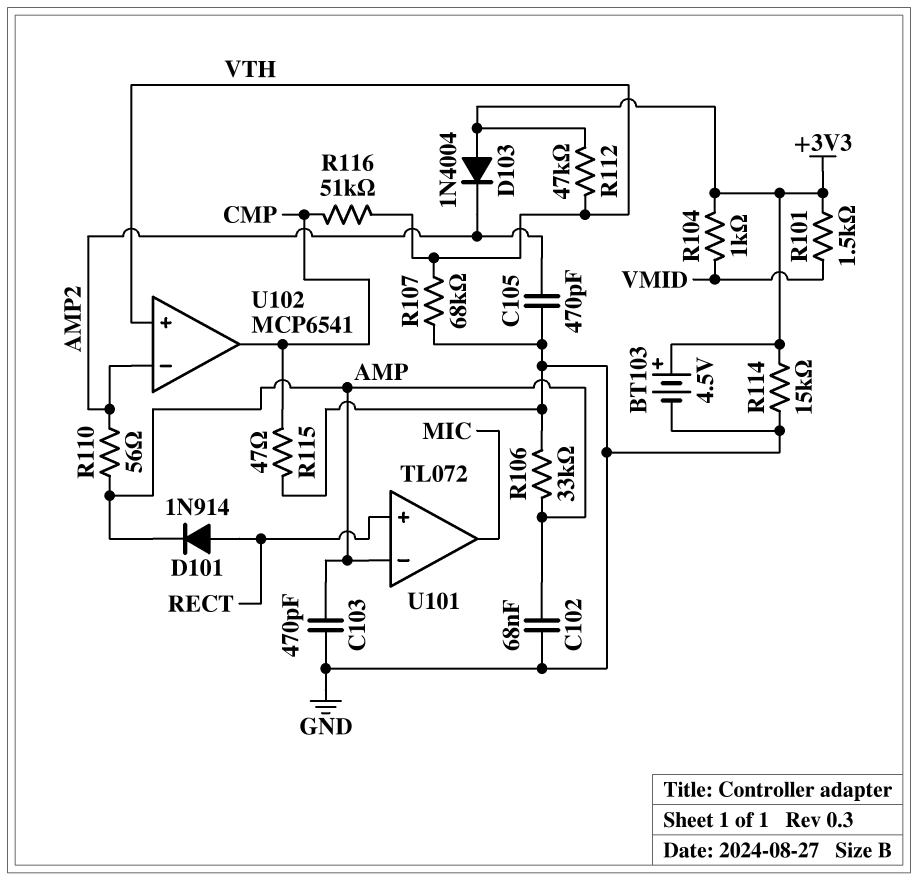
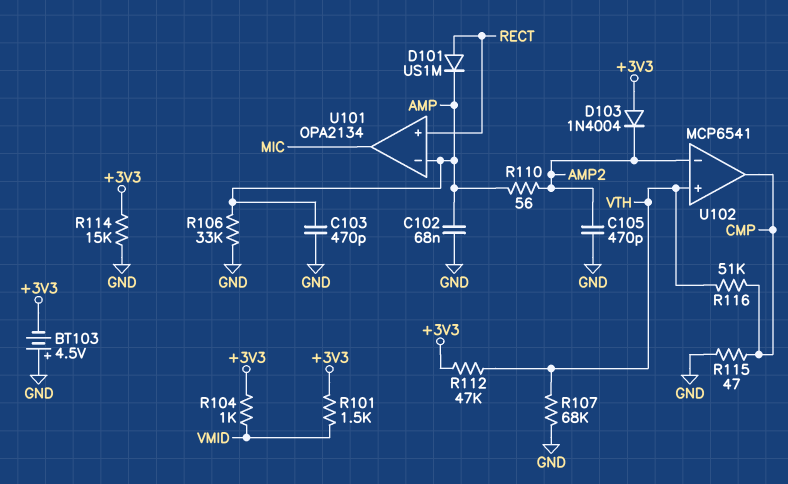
BT103: 4.5V (plus +3V3, minus GND) -> 4.5V (plus GND, minus +3V3)
D101: diode 1N914 (A RECT, K AMP) -> diode US1M (A RECT, K AMP)
U101: TL072 -> OPA2134

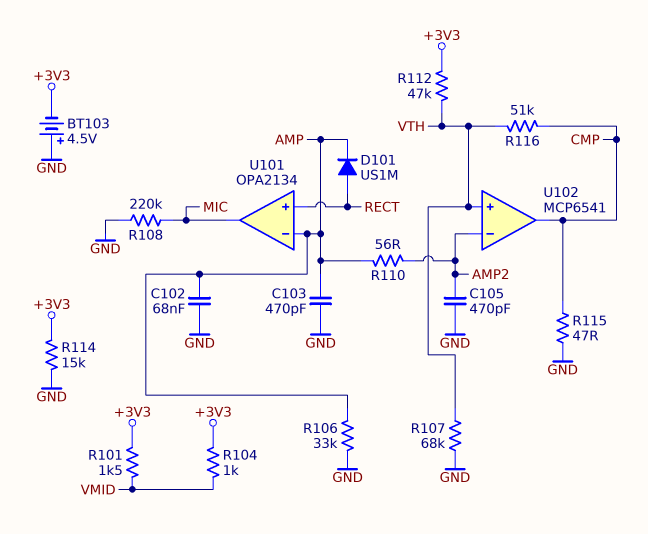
D103: diode 1N4004 (A +3V3, K AMP2) -> none
R108: none -> 220k (GND, MIC)

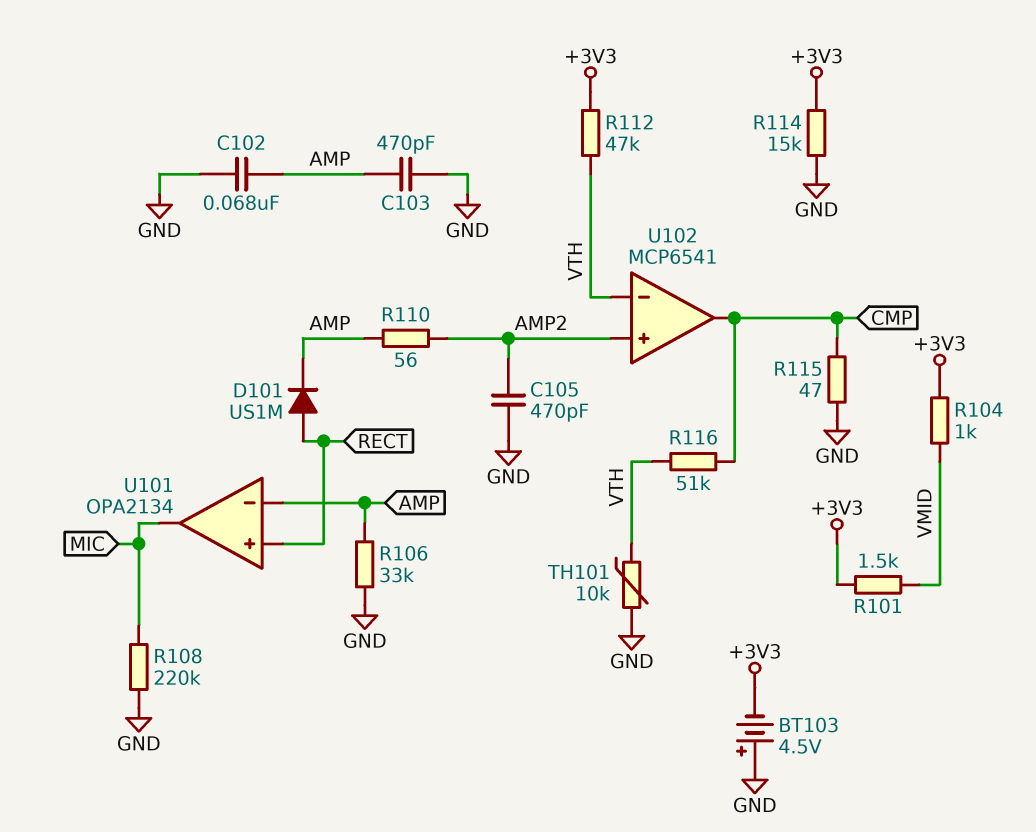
R107: 68k (GND, VTH) -> none
TH101: none -> 10k (GND, VTH)
U102 pin in+: VTH -> AMP2
U102 pin in-: AMP2 -> VTH

